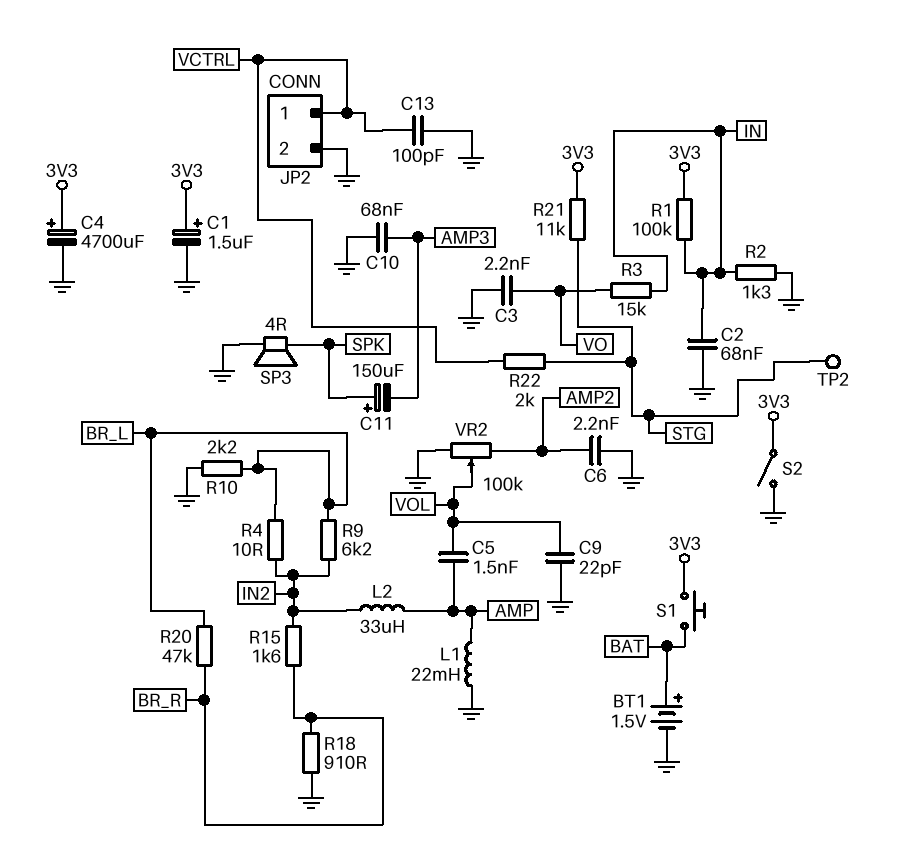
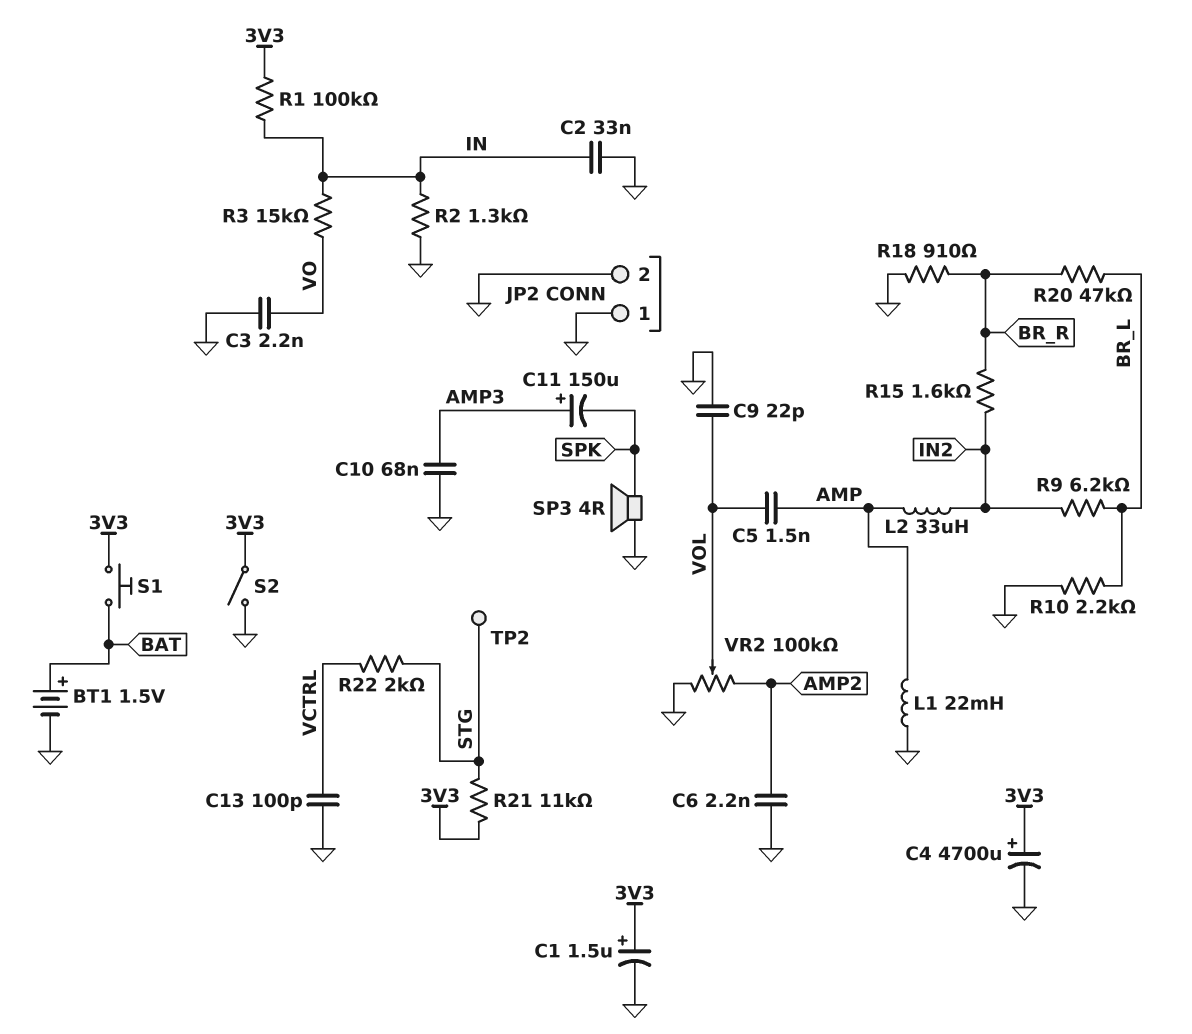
C2: 68nF (GND, IN) -> 33nF (GND, IN)
C11: 150uF (plus SPK, minus AMP3) -> 150uF (plus AMP3, minus SPK)
JP2 pin 1: VCTRL -> GND
R4: 10 (BR_L, IN2) -> none

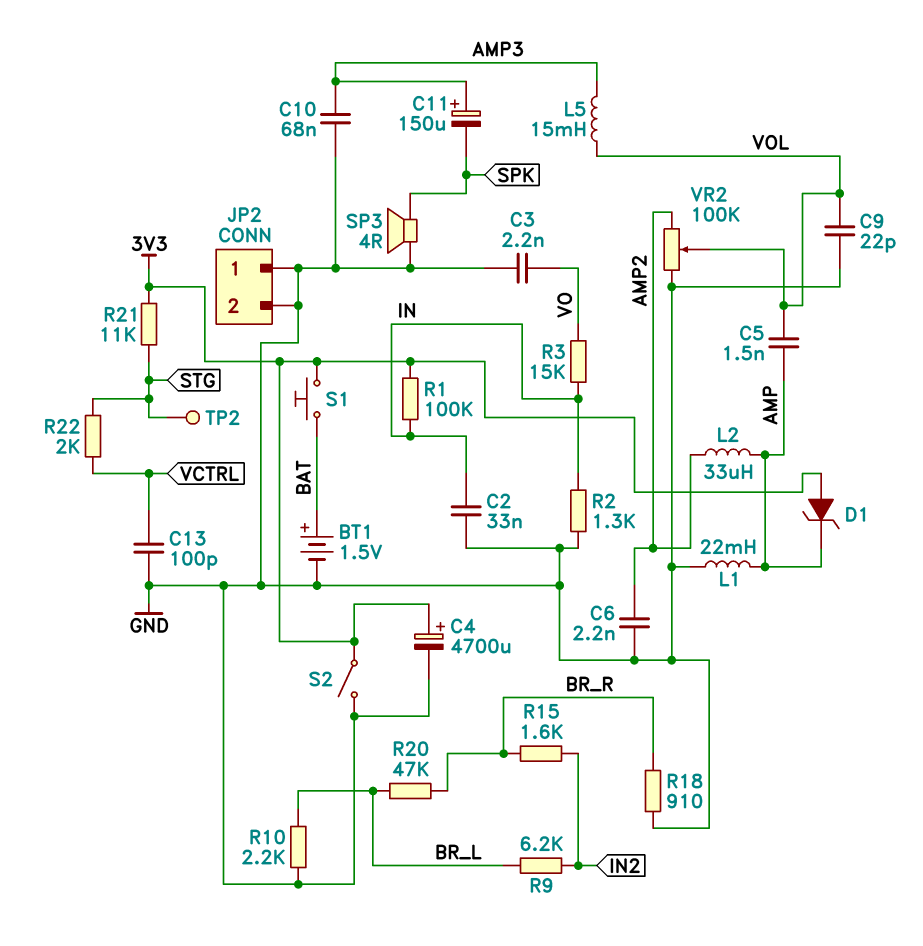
C1: 1.5uF (plus 3V3, minus GND) -> none
D1: none -> zener (A 3V3, K AMP)
L2: 33uH (AMP, IN2) -> 33uH (AMP, AMP2)
L5: none -> 15mH (AMP3, VOL)

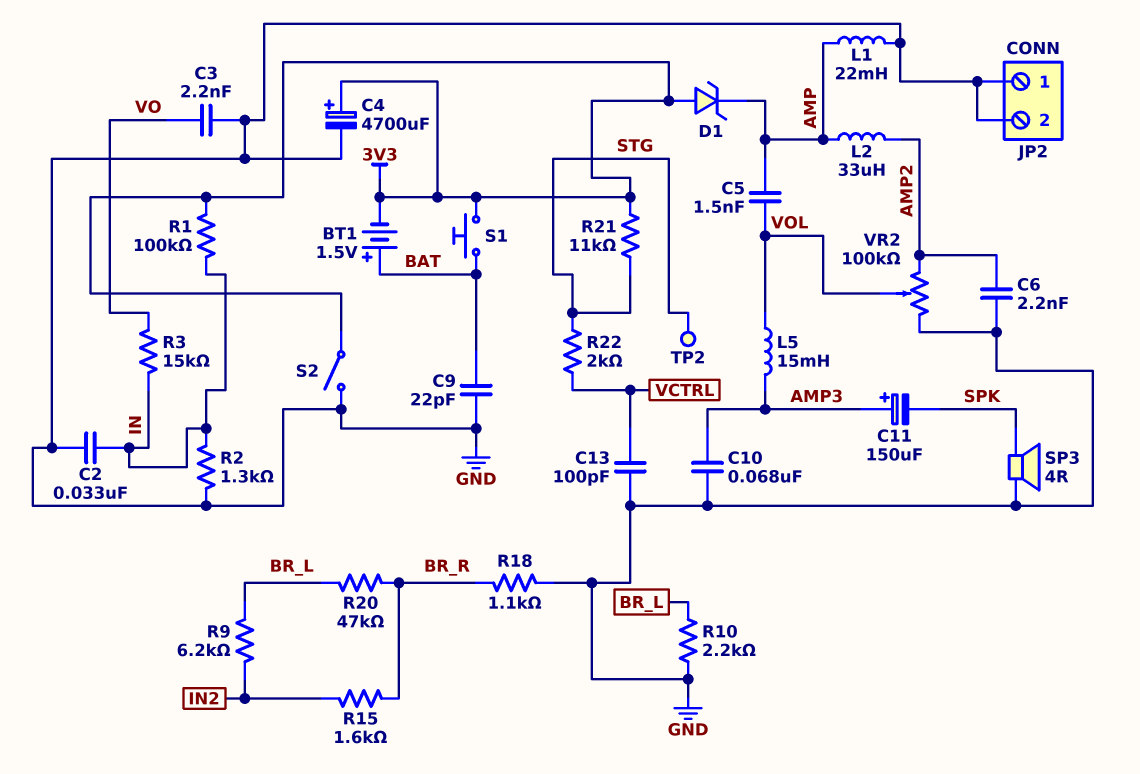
BT1: 1.5V (plus BAT, minus GND) -> 1.5V (plus BAT, minus 3V3)
C9: 22pF (GND, VOL) -> 22pF (BAT, GND)
R18: 910 (BR_R, GND) -> 1.1k (BR_R, GND)

